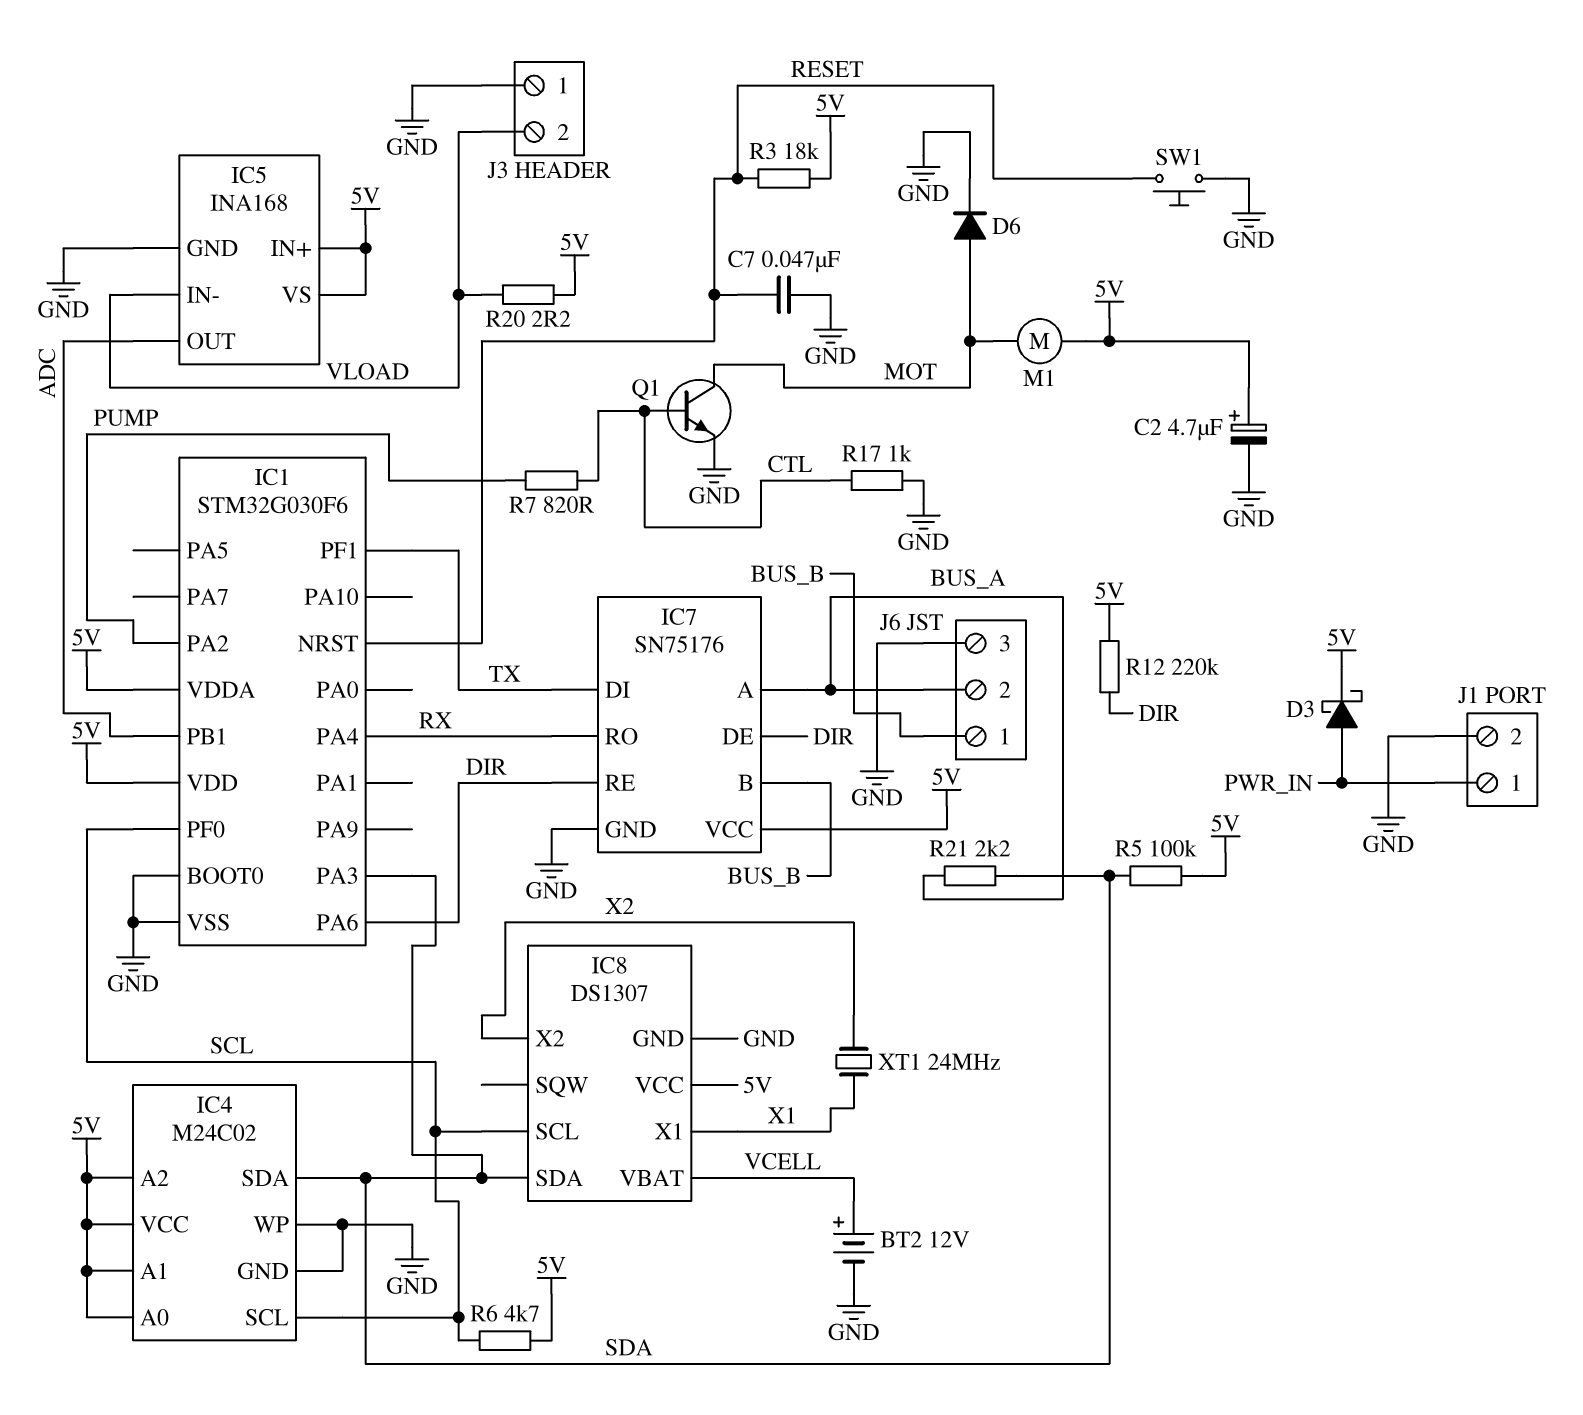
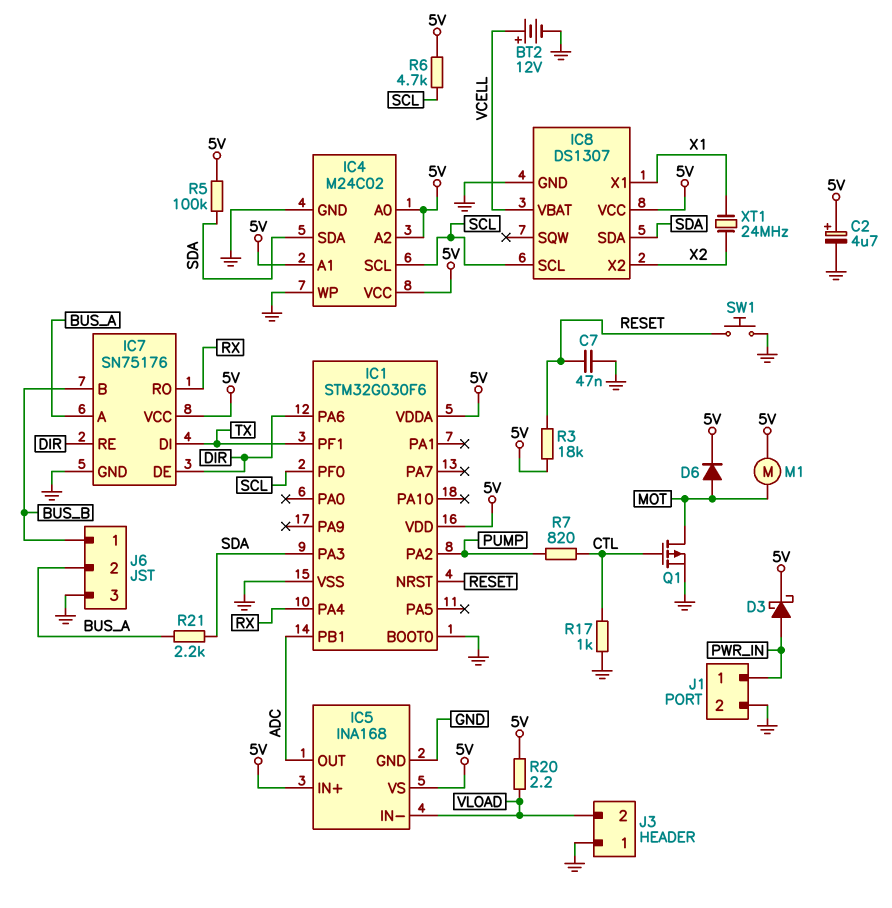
D6: diode (A MOT, K GND) -> diode (A MOT, K 5V)
Q1: NPN (B CTL, C MOT, E GND) -> PMOS (G CTL, D MOT, S GND)
R12: 220k (5V, DIR) -> none

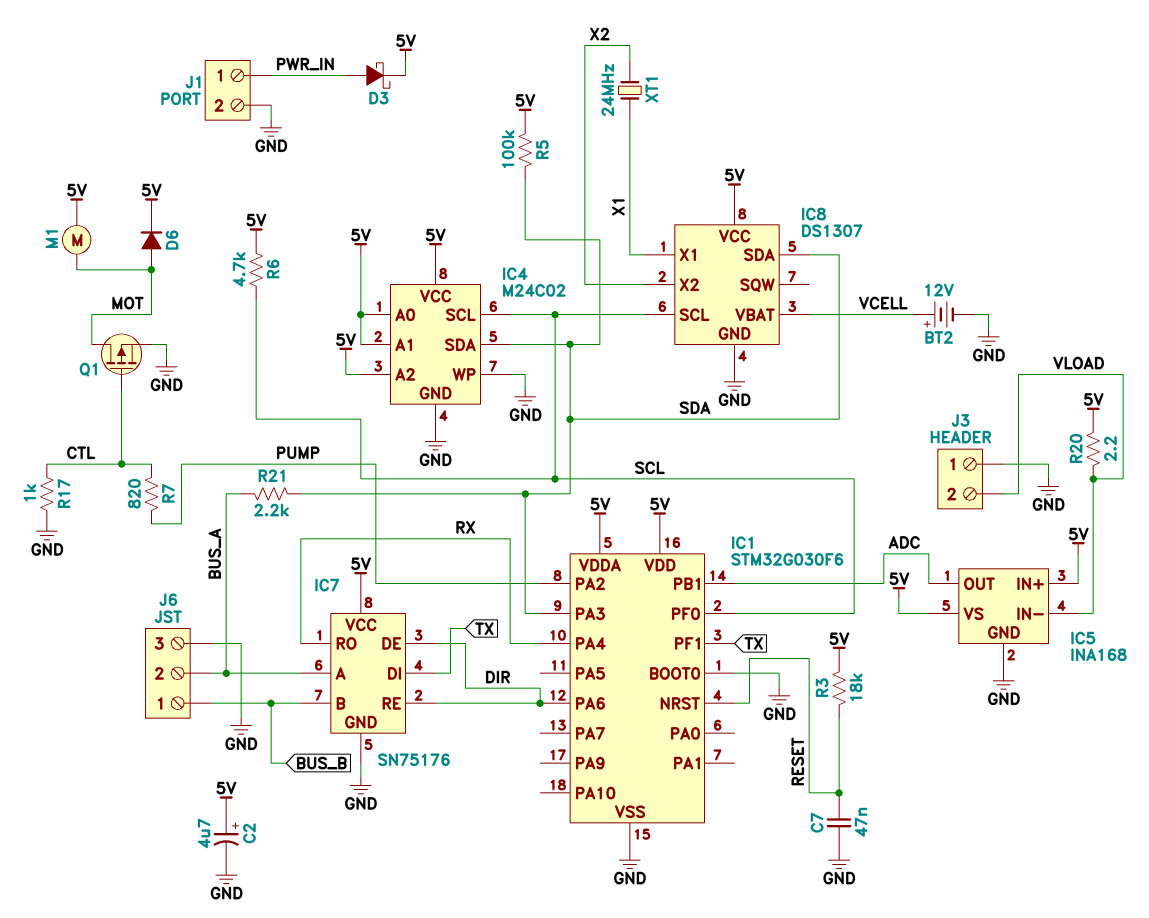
SW1: button (GND, RESET) -> none

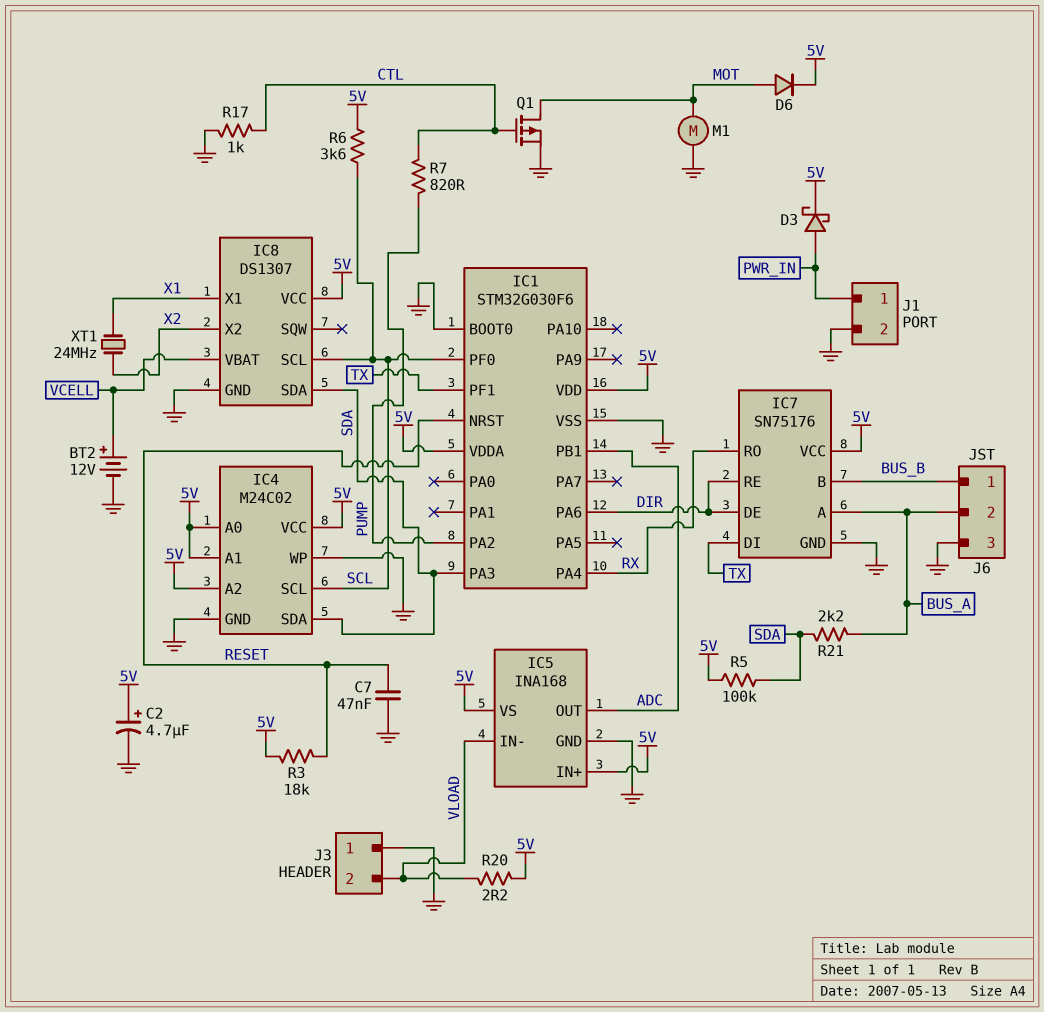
M1: motor (5V, MOT) -> motor (GND, MOT)
R6: 4.7k (5V, SCL) -> 3.6k (5V, SCL)

